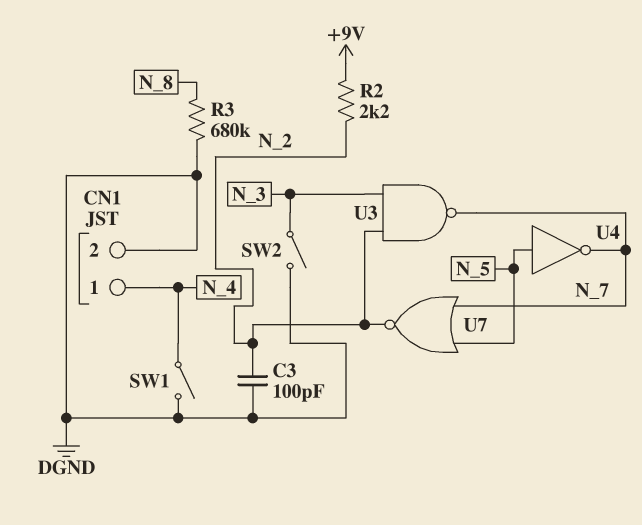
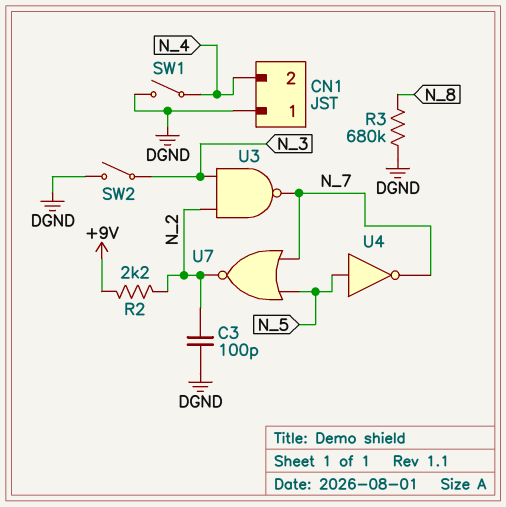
CN1 pin 1: N_4 -> DGND
CN1 pin 2: DGND -> N_4

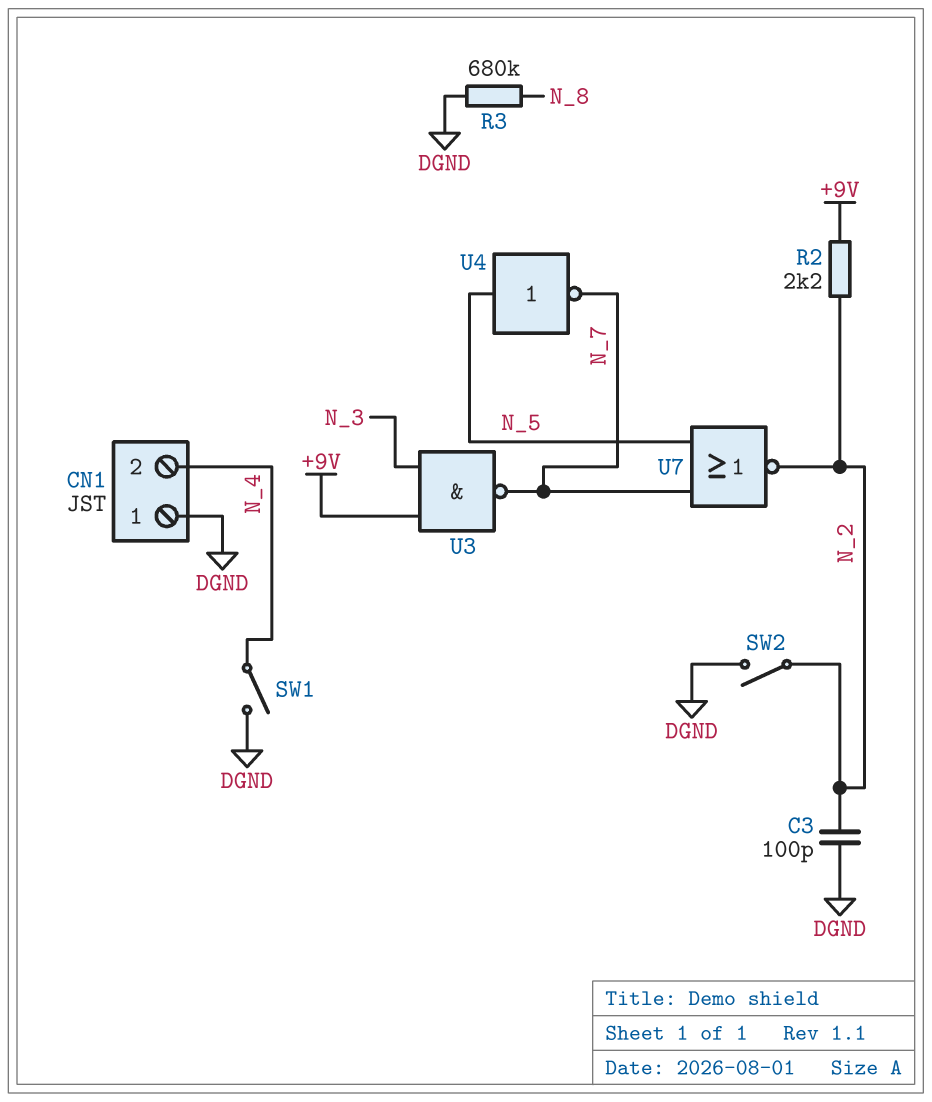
SW2: switch (DGND, N_3) -> switch (DGND, N_2)
U3: NAND (in N_2, in N_3, out N_7) -> NAND (in +9V, in N_3, out N_7)

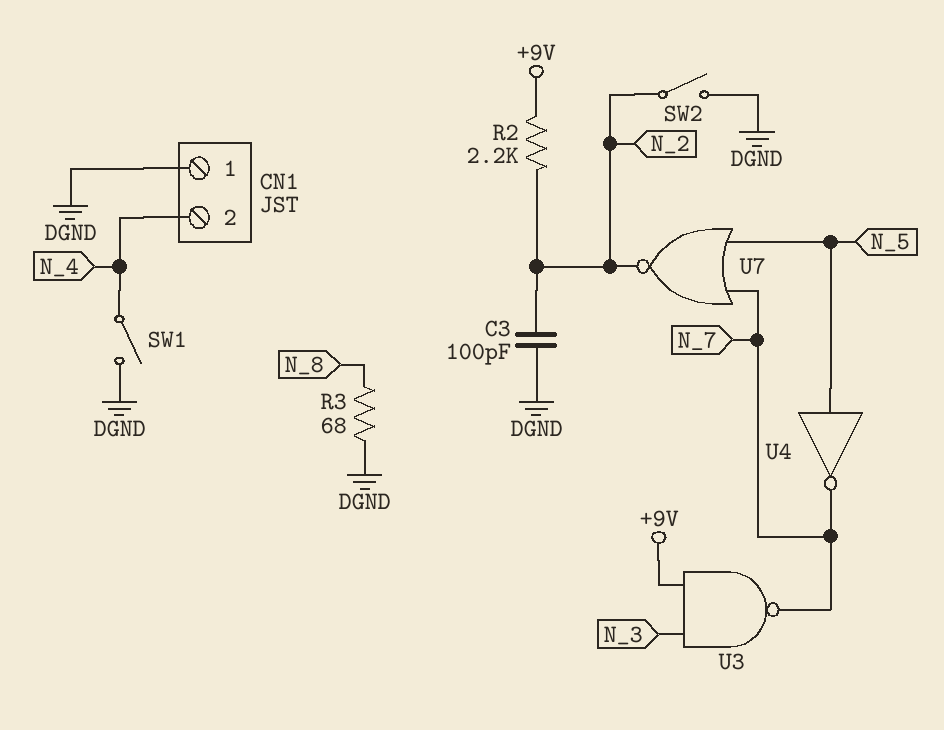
R3: 680k (DGND, N_8) -> 68 (DGND, N_8)

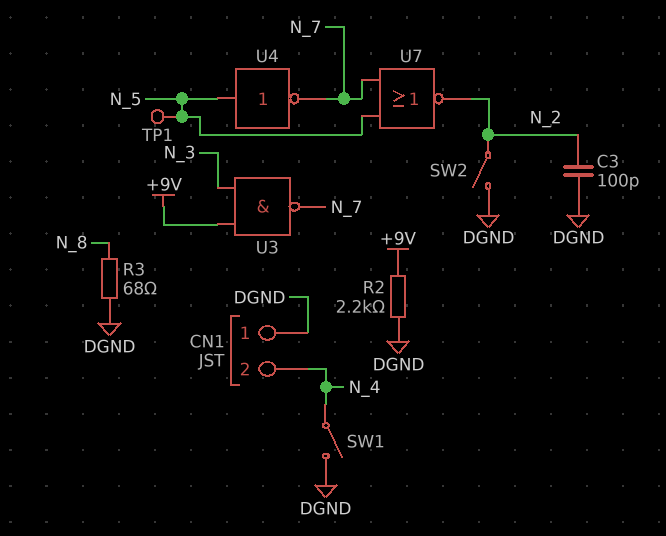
R2: 2.2k (+9V, N_2) -> 2.2k (+9V, DGND)
TP1: none -> test point (N_5)

